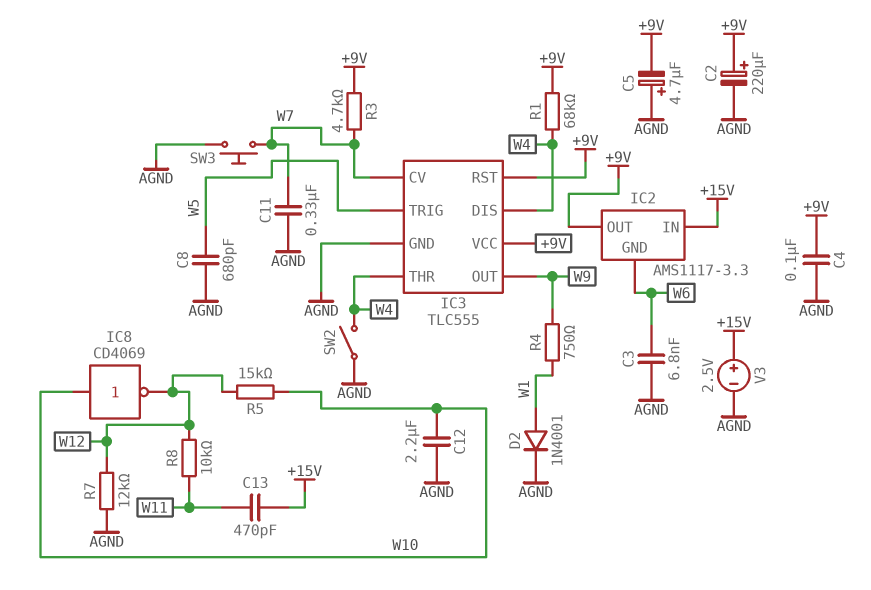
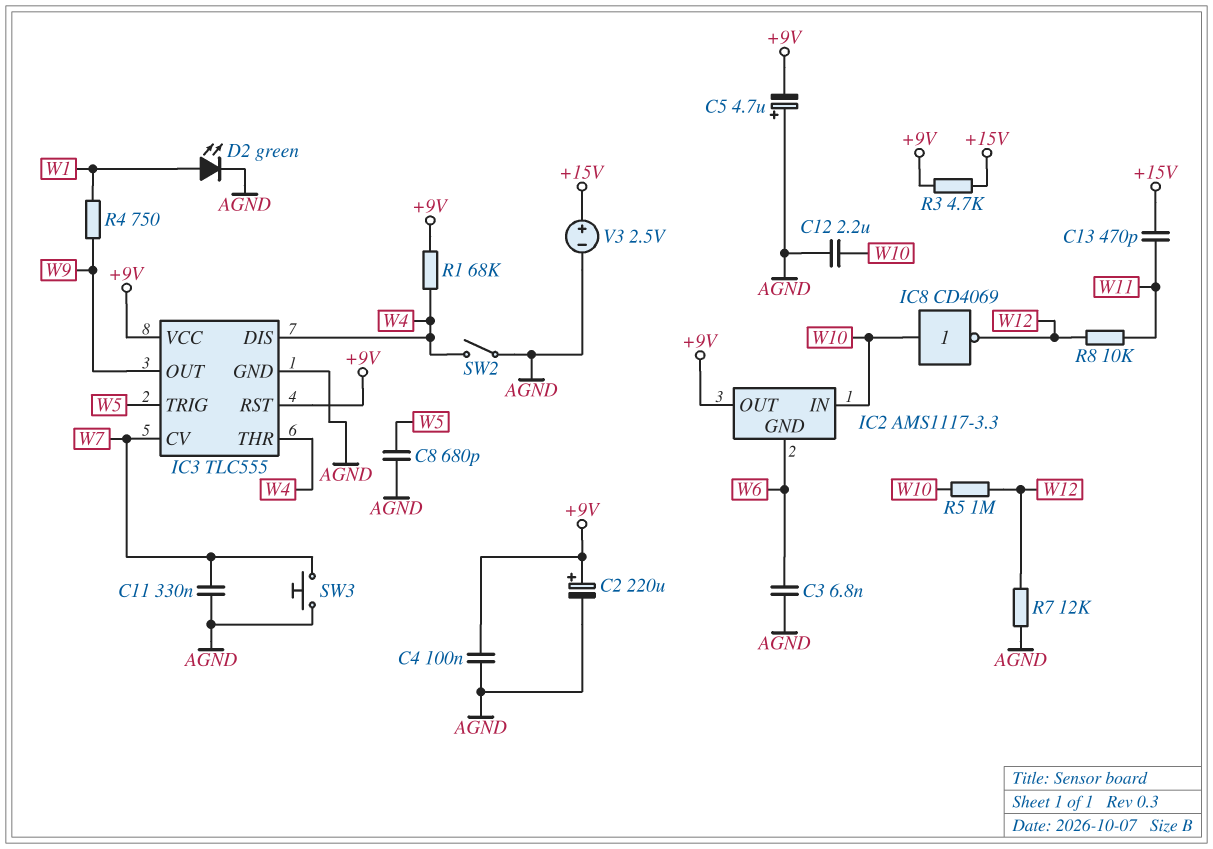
D2: diode 1N4001 (A W1, K AGND) -> LED green (A W1, K AGND)
IC2 pin IN: +15V -> W10
R3: 4.7k (+9V, W7) -> 4.7k (+9V, +15V)
R5: 15k (W10, W12) -> 1M (W10, W12)

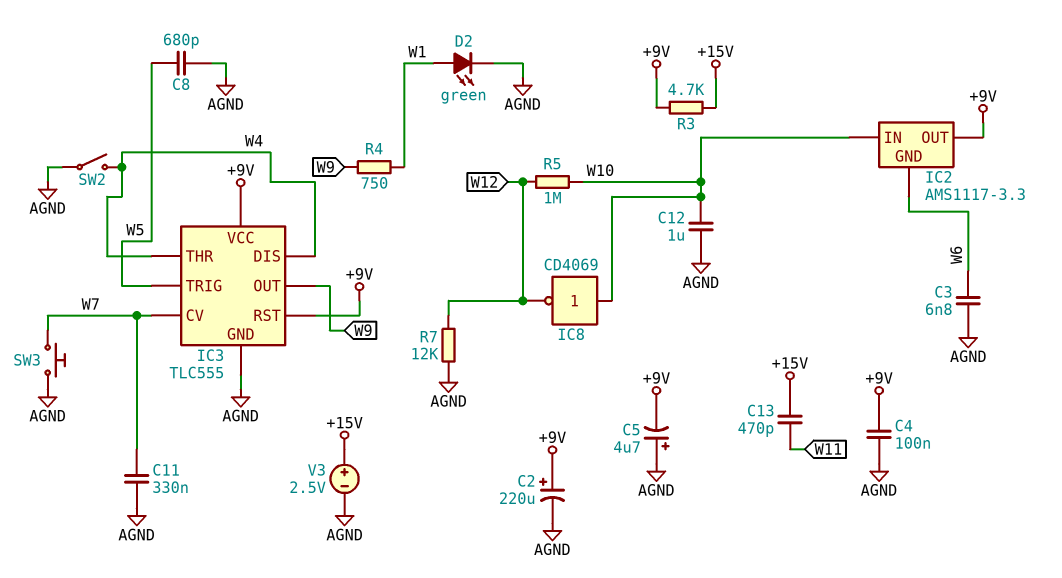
C12: 2.2uF (AGND, W10) -> 1uF (AGND, W10)
R1: 68k (+9V, W4) -> none
R8: 10k (W11, W12) -> none

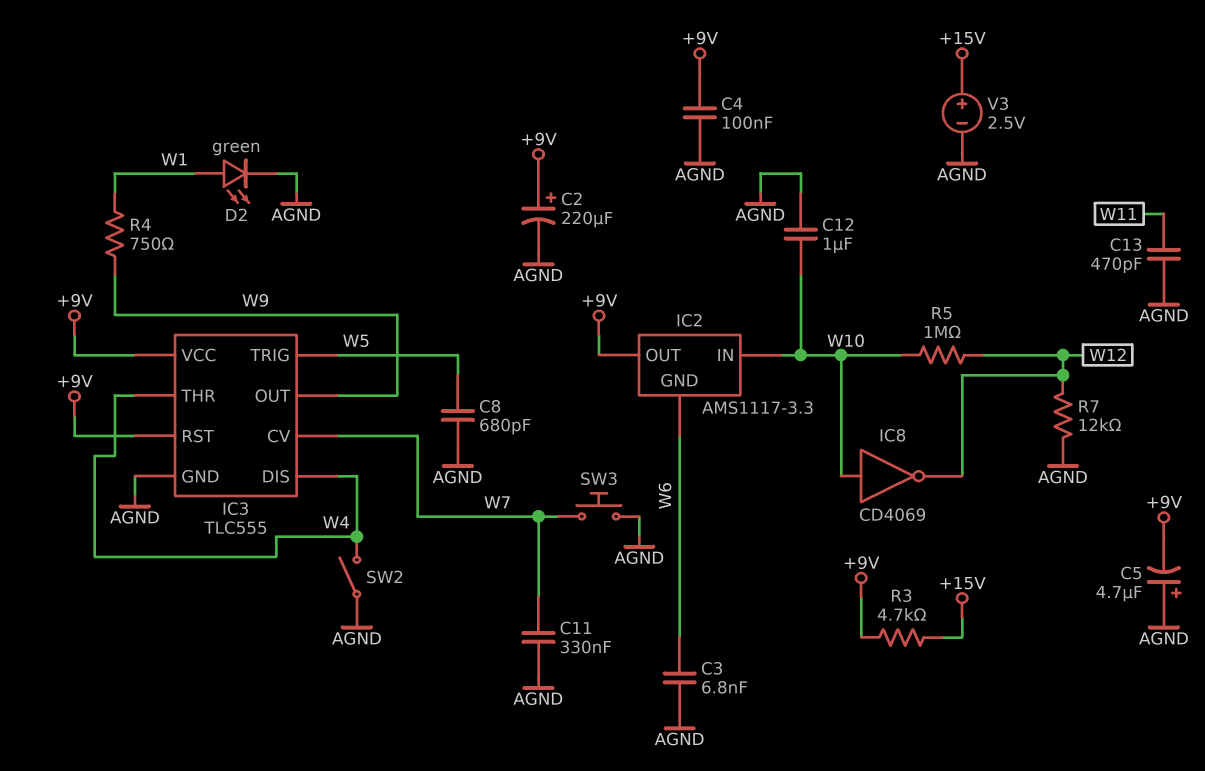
C13: 470pF (+15V, W11) -> 470pF (AGND, W11)

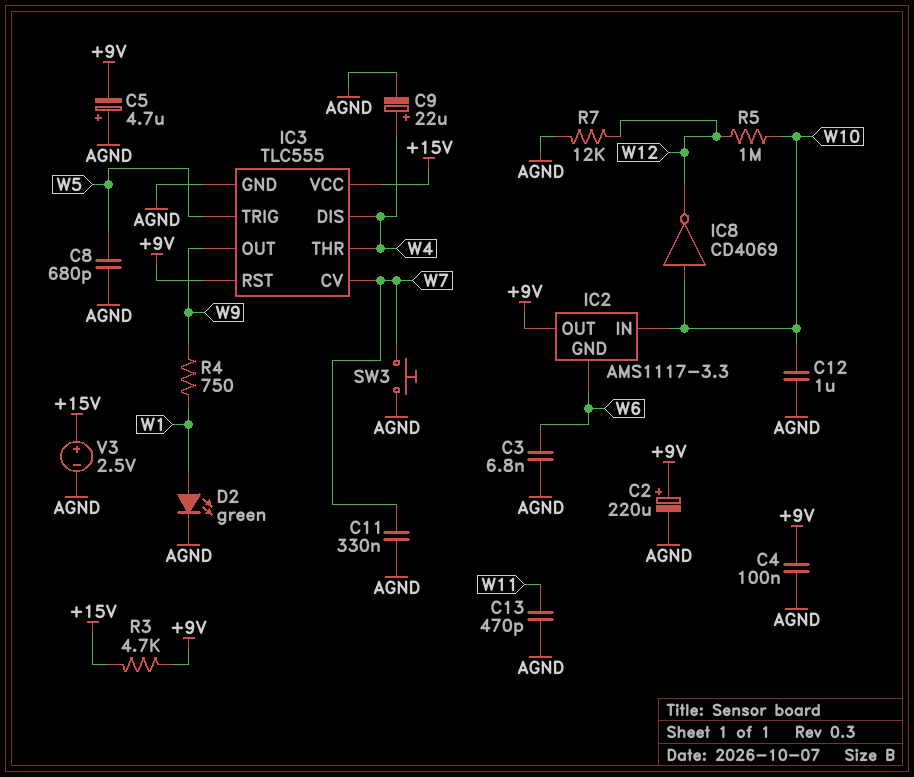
C9: none -> 22uF (plus W4, minus AGND)
IC3 pin VCC: +9V -> +15V
SW2: switch (AGND, W4) -> none

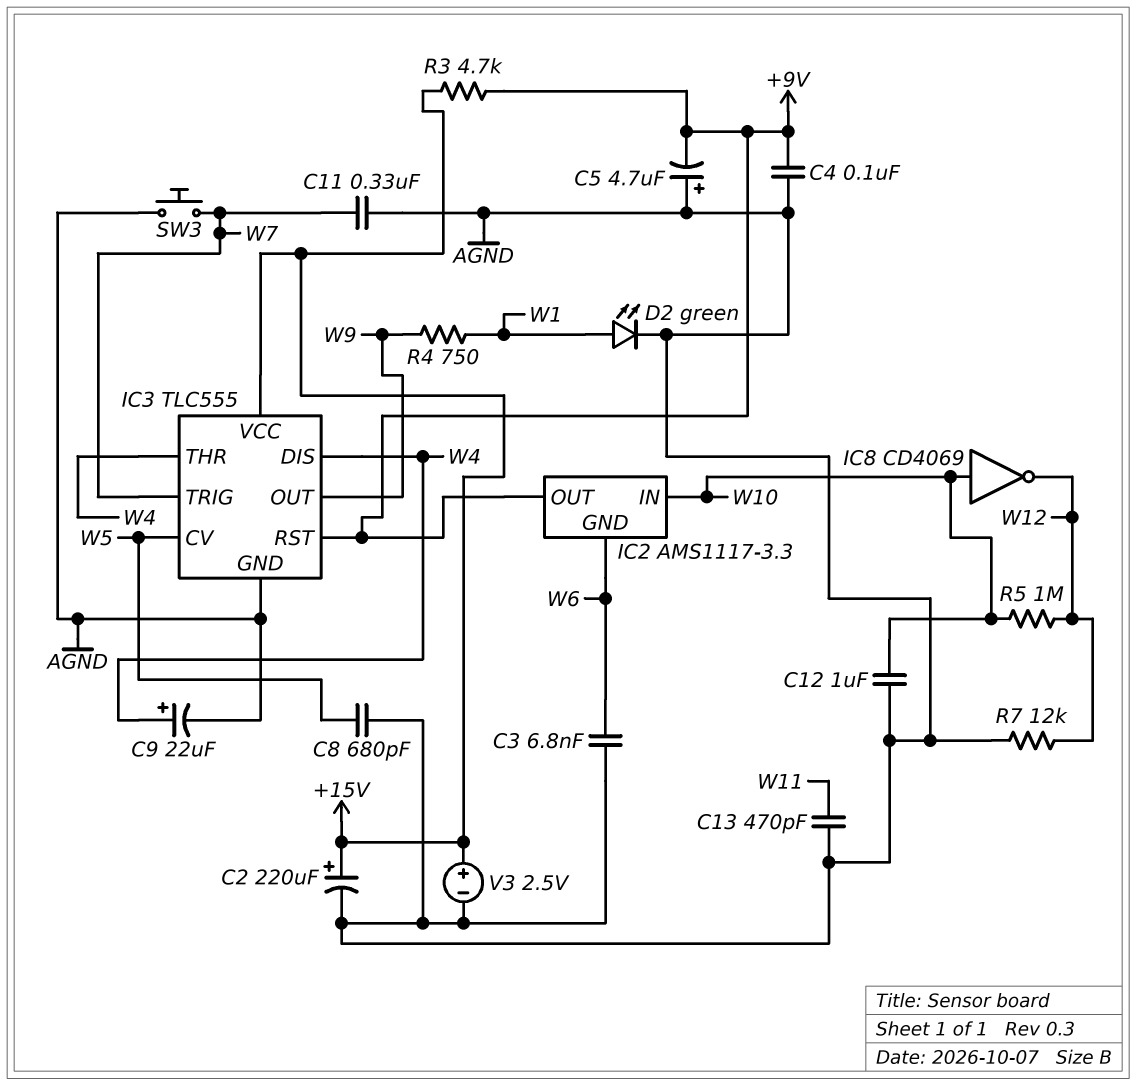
C2: 220uF (plus +9V, minus AGND) -> 220uF (plus +15V, minus AGND)
IC3 pin CV: W7 -> W5
IC3 pin TRIG: W5 -> W7

